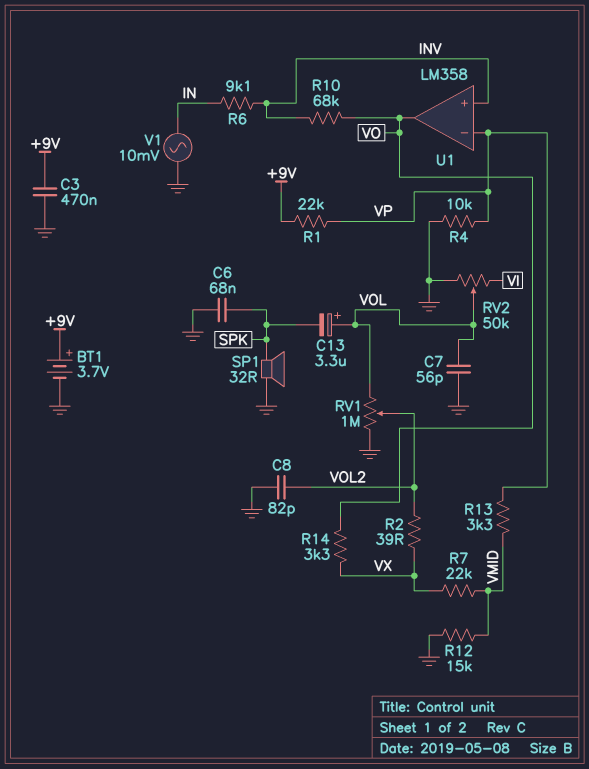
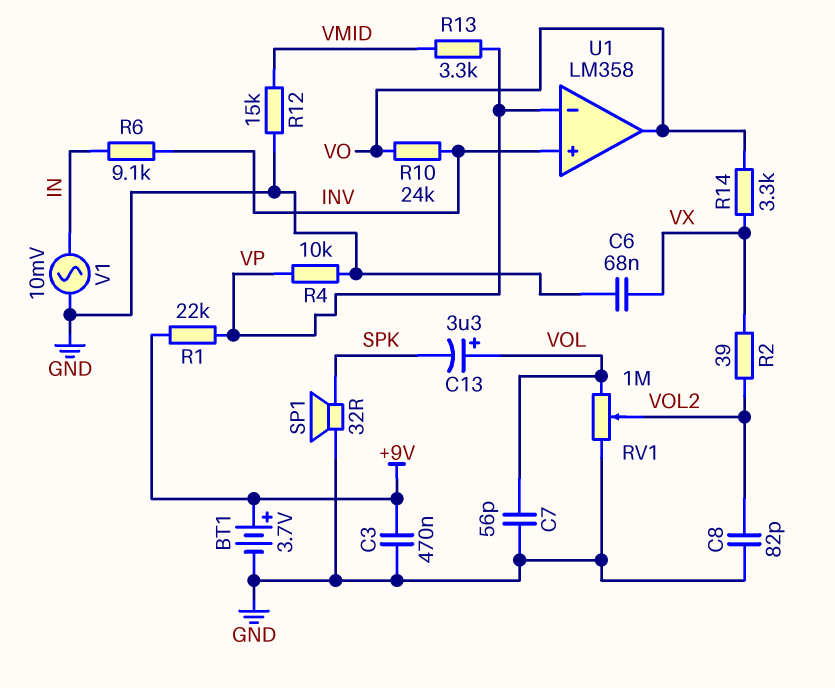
C6: 68nF (GND, SPK) -> 68nF (GND, VX)
R7: 22k (VMID, VX) -> none
R10: 68k (INV, VO) -> 24k (INV, VO)
RV2: 50k (GND, VI, wiper VOL) -> none

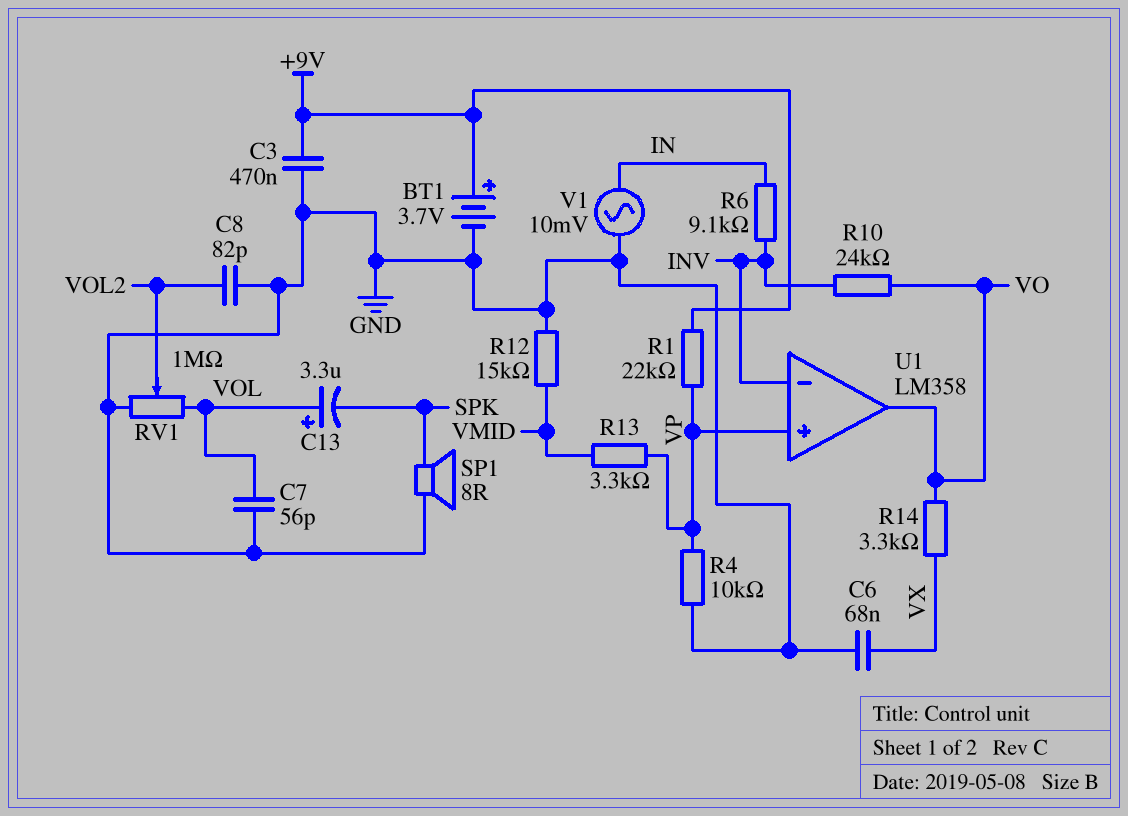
R2: 39 (VOL2, VX) -> none
SP1: speaker 32R (GND, SPK) -> speaker 8R (GND, SPK)
U1 pin in+: INV -> VP
U1 pin in-: VP -> INV

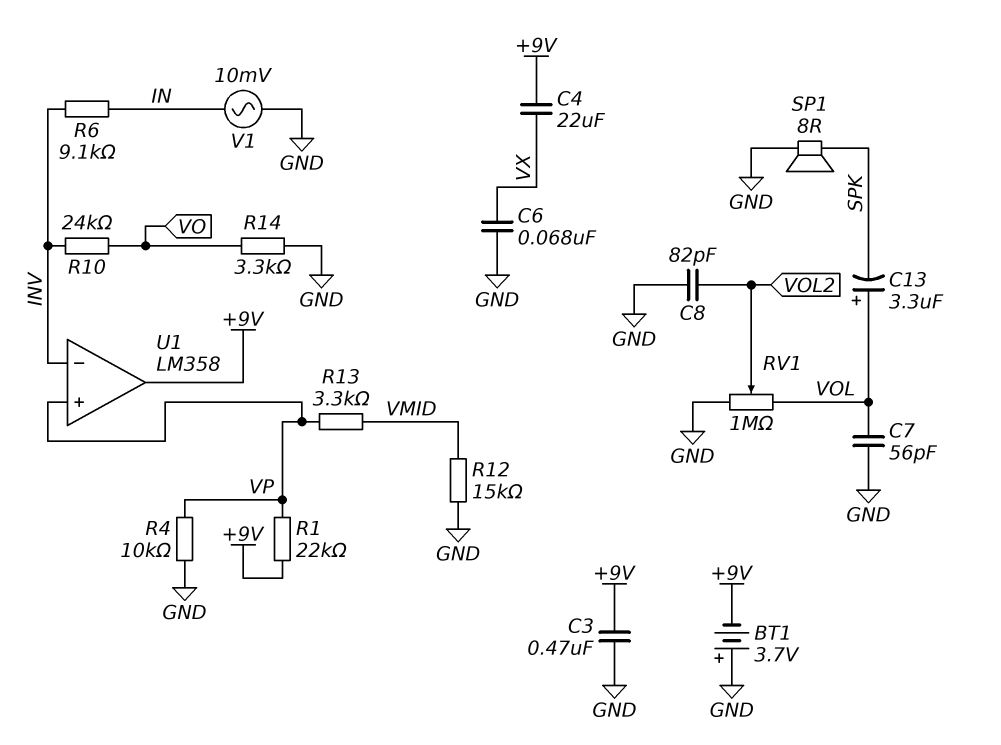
BT1: 3.7V (plus +9V, minus GND) -> 3.7V (plus GND, minus +9V)
C4: none -> 22uF (+9V, VX)
R14: 3.3k (VO, VX) -> 3.3k (GND, VO)
U1 pin out: VO -> +9V

